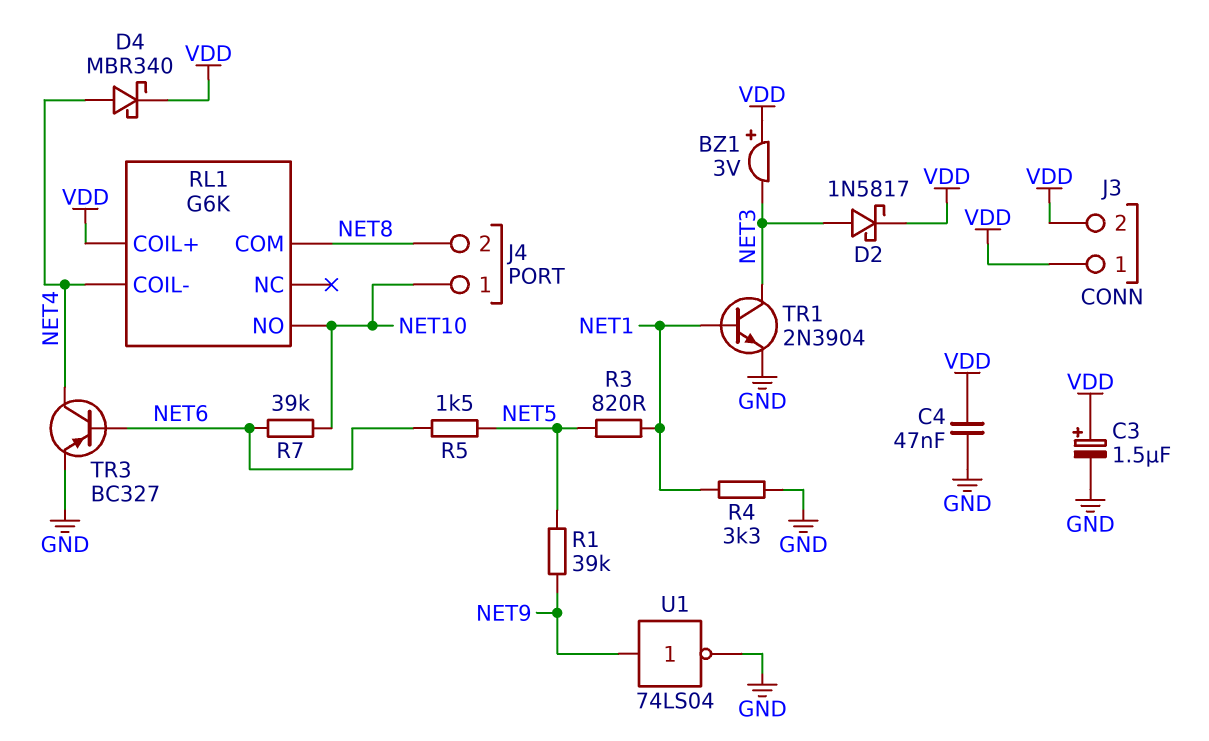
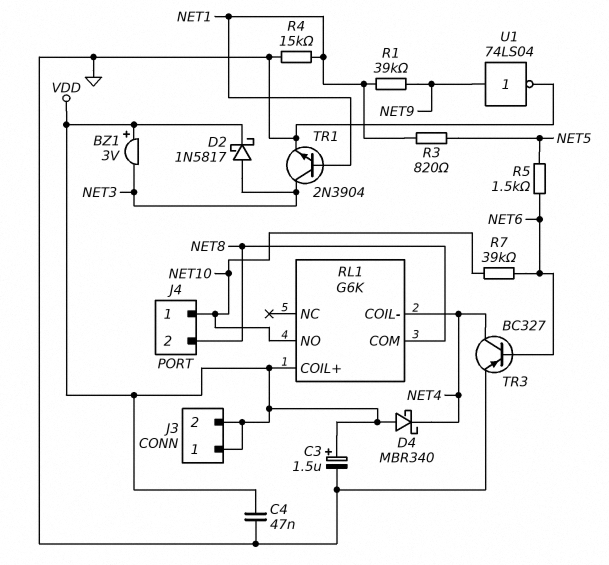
D4: schottky MBR340 (A NET4, K VDD) -> schottky MBR340 (A VDD, K NET4)
R1: 39k (NET5, NET9) -> 39k (NET1, NET9)
R4: 3.3k (GND, NET1) -> 15k (GND, NET1)

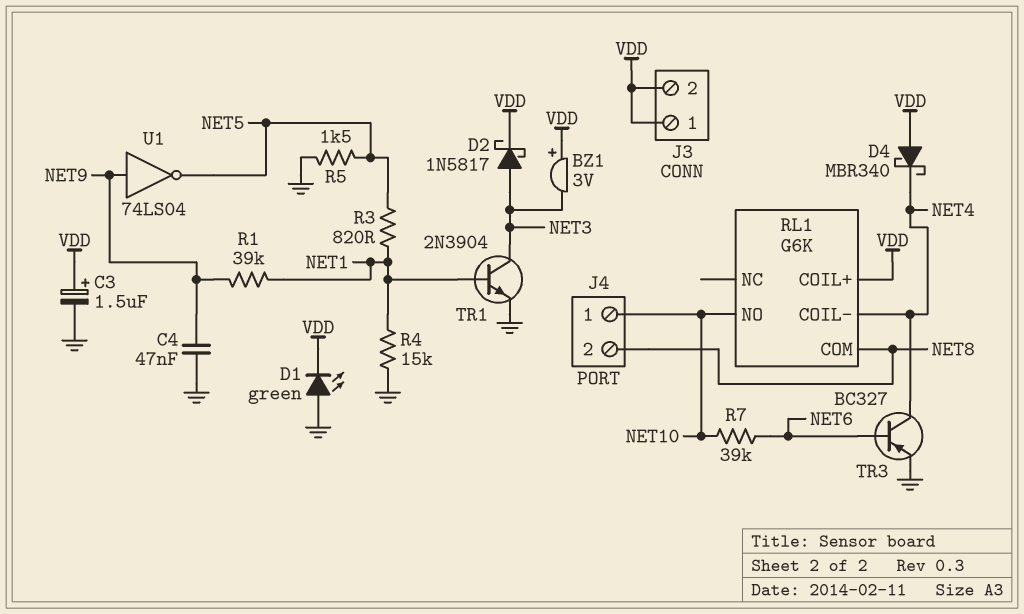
C4: 47nF (GND, VDD) -> 47nF (GND, NET9)
D1: none -> LED green (A GND, K VDD)
R5: 1.5k (NET5, NET6) -> 1.5k (GND, NET5)
U1: NOT 74LS04 (in NET9, out GND) -> NOT 74LS04 (in NET9, out NET5)

